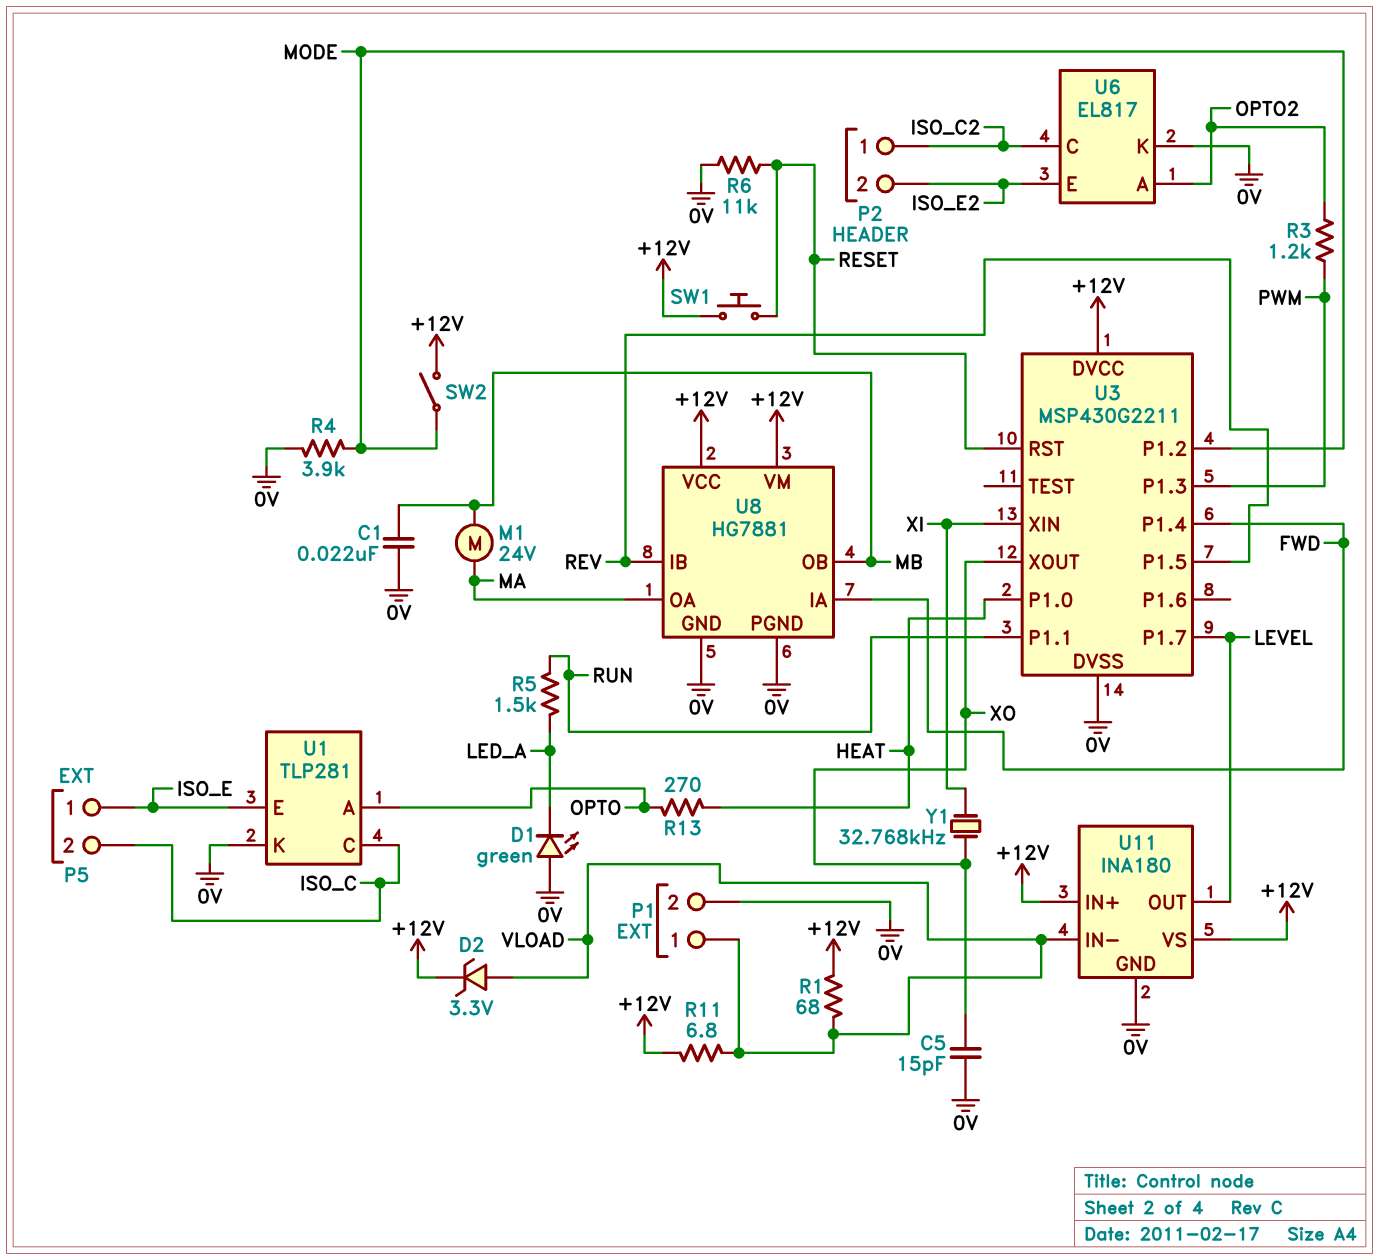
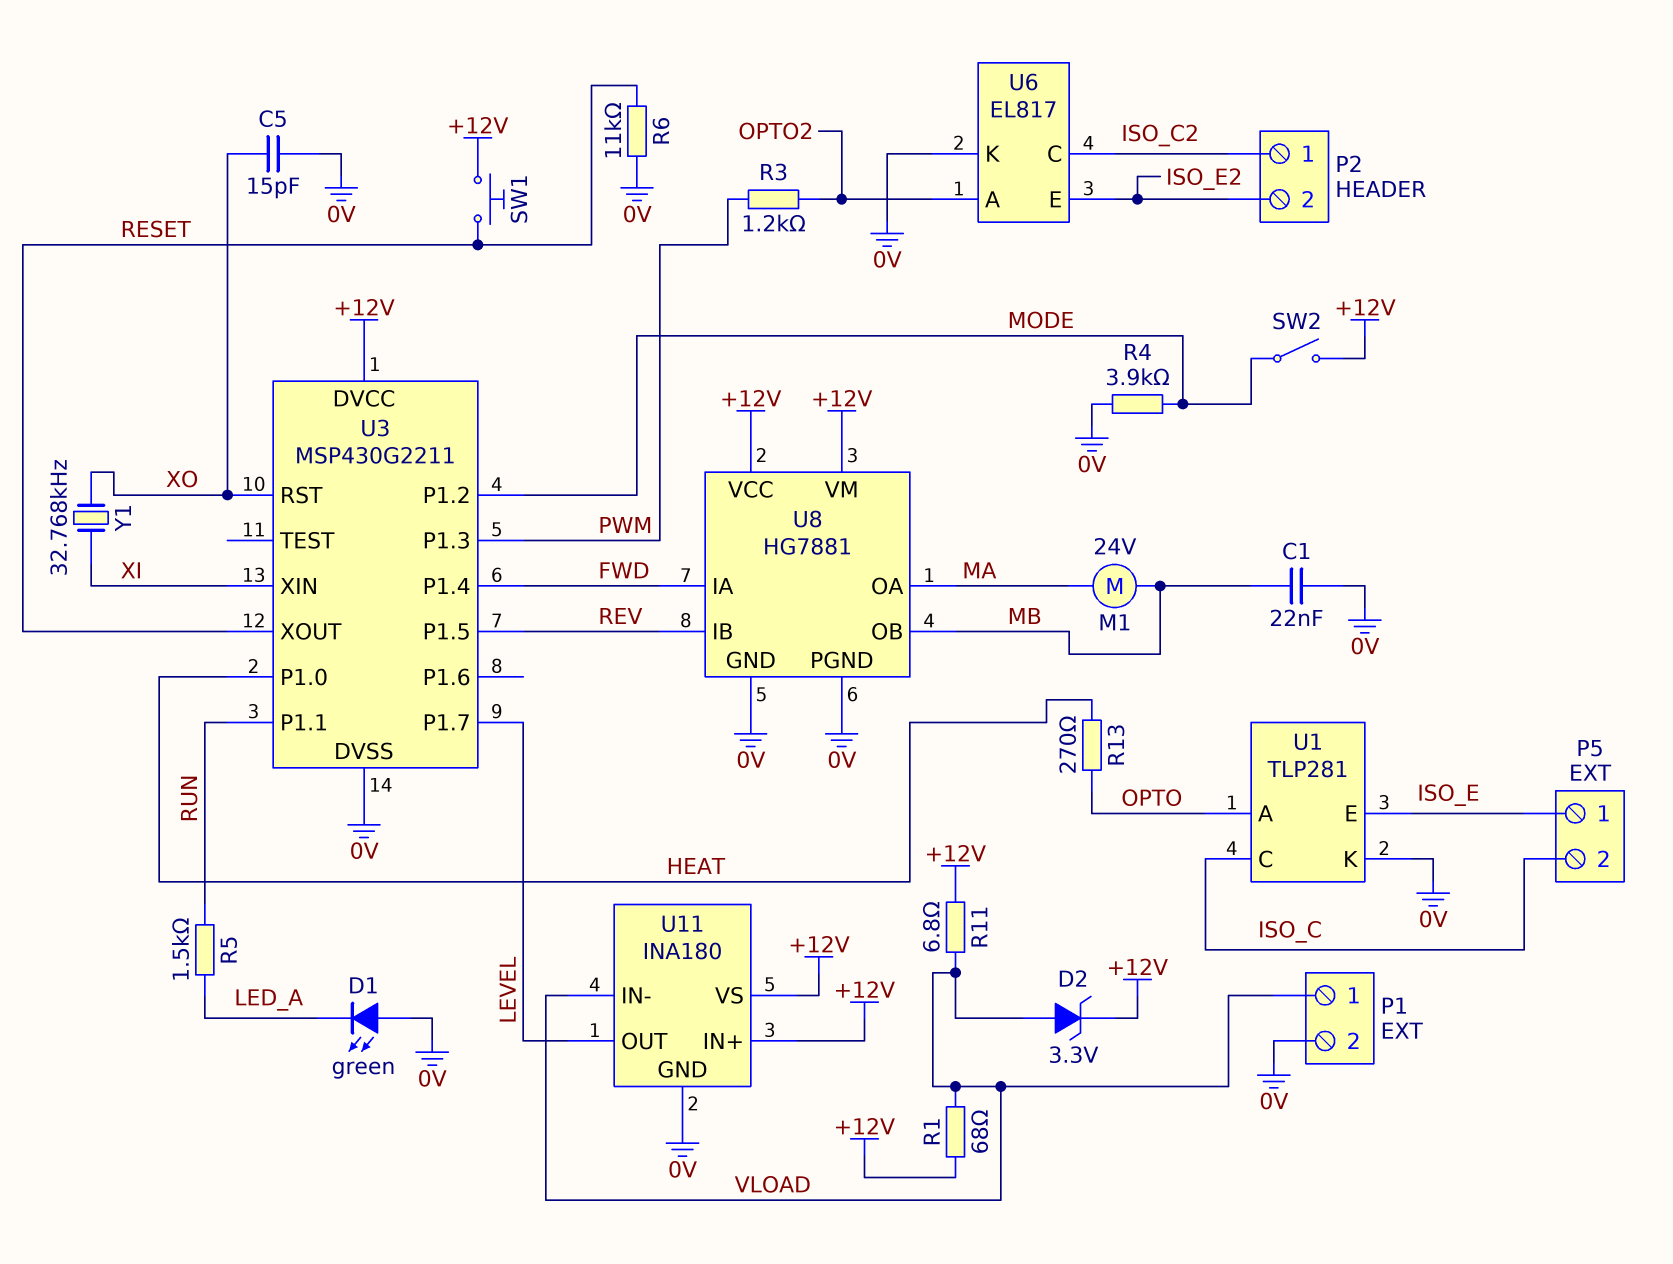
U3 pin RST: RESET -> XO
U3 pin XOUT: XO -> RESET

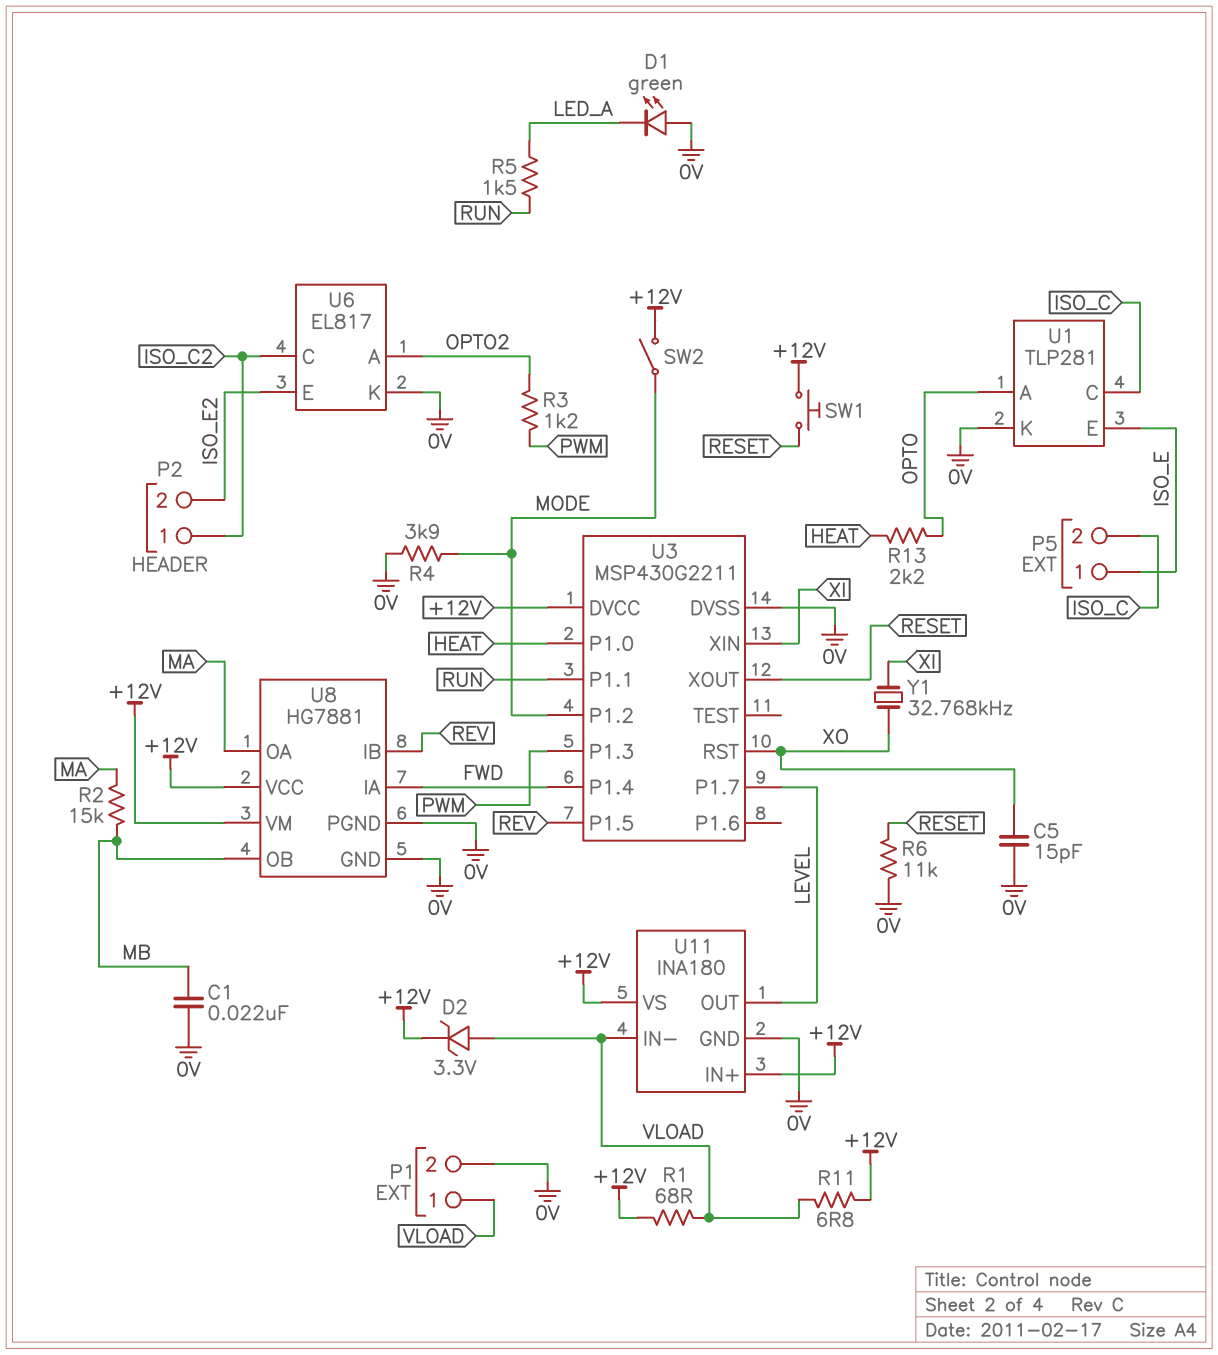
M1: motor 24V (MA, MB) -> none
R2: none -> 15k (MA, MB)
R13: 270 (HEAT, OPTO) -> 2.2k (HEAT, OPTO)

